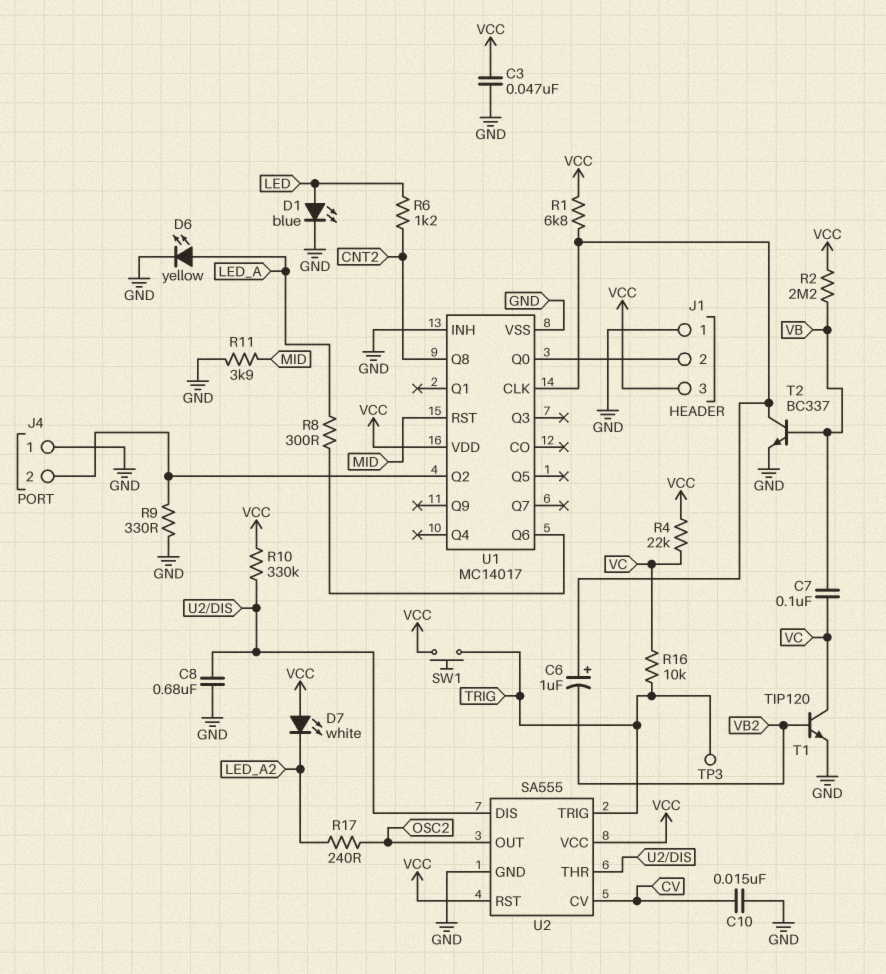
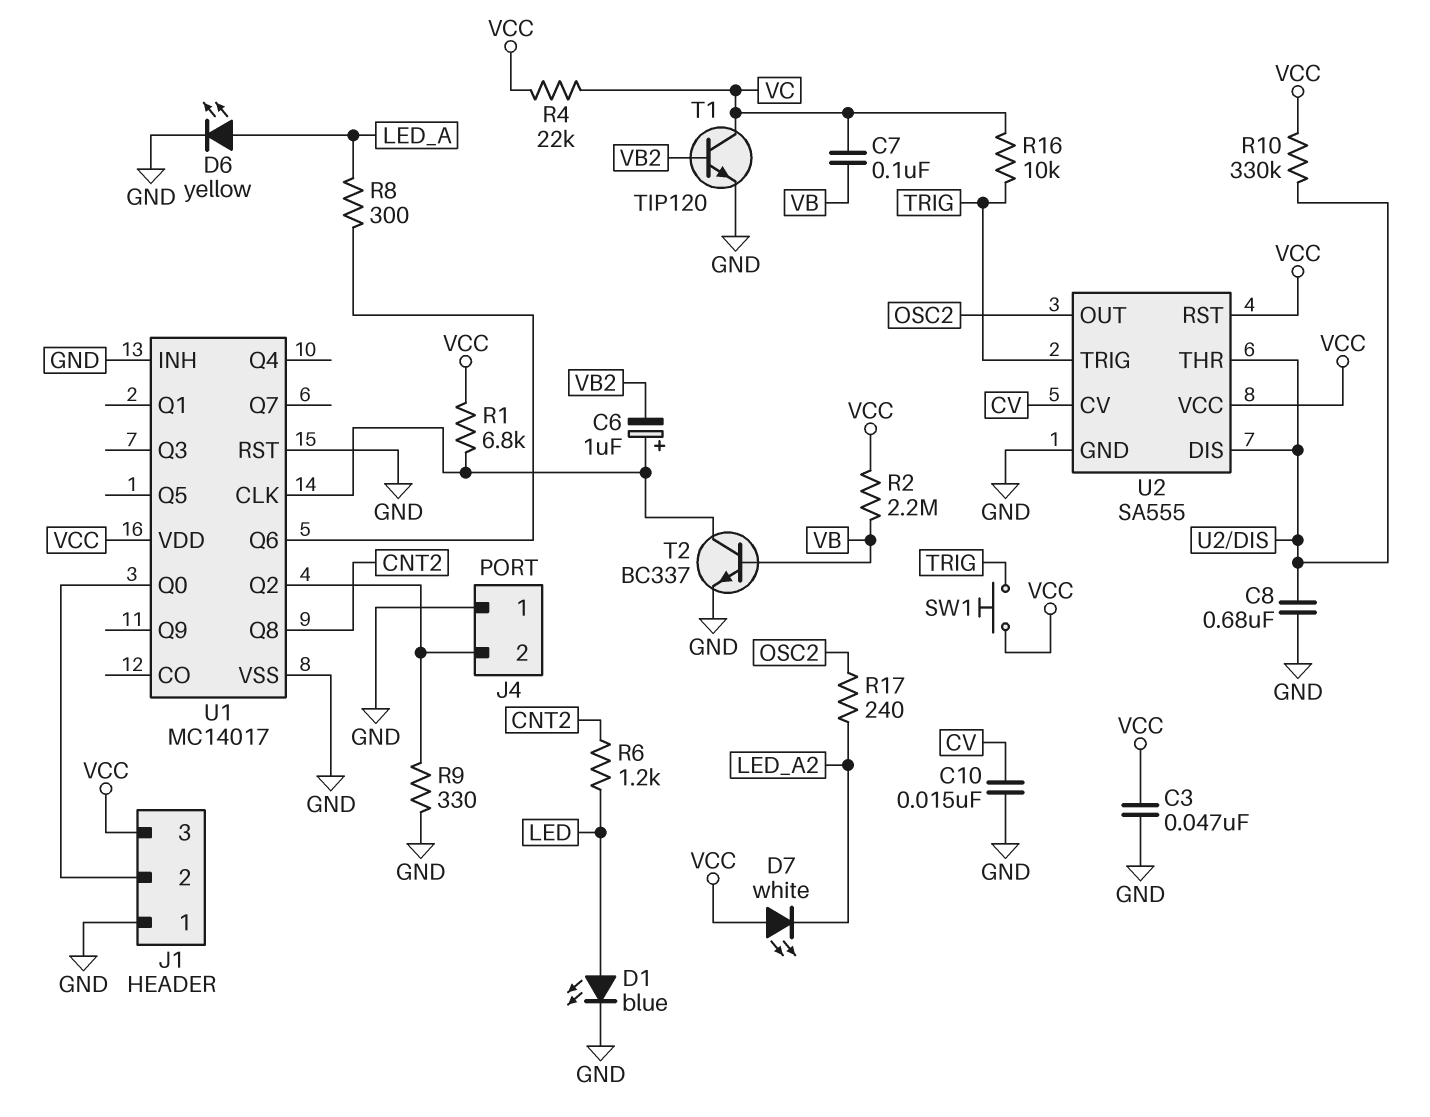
R11: 3.9k (GND, MID) -> none
TP3: test point (TRIG) -> none
U1 pin RST: MID -> GND

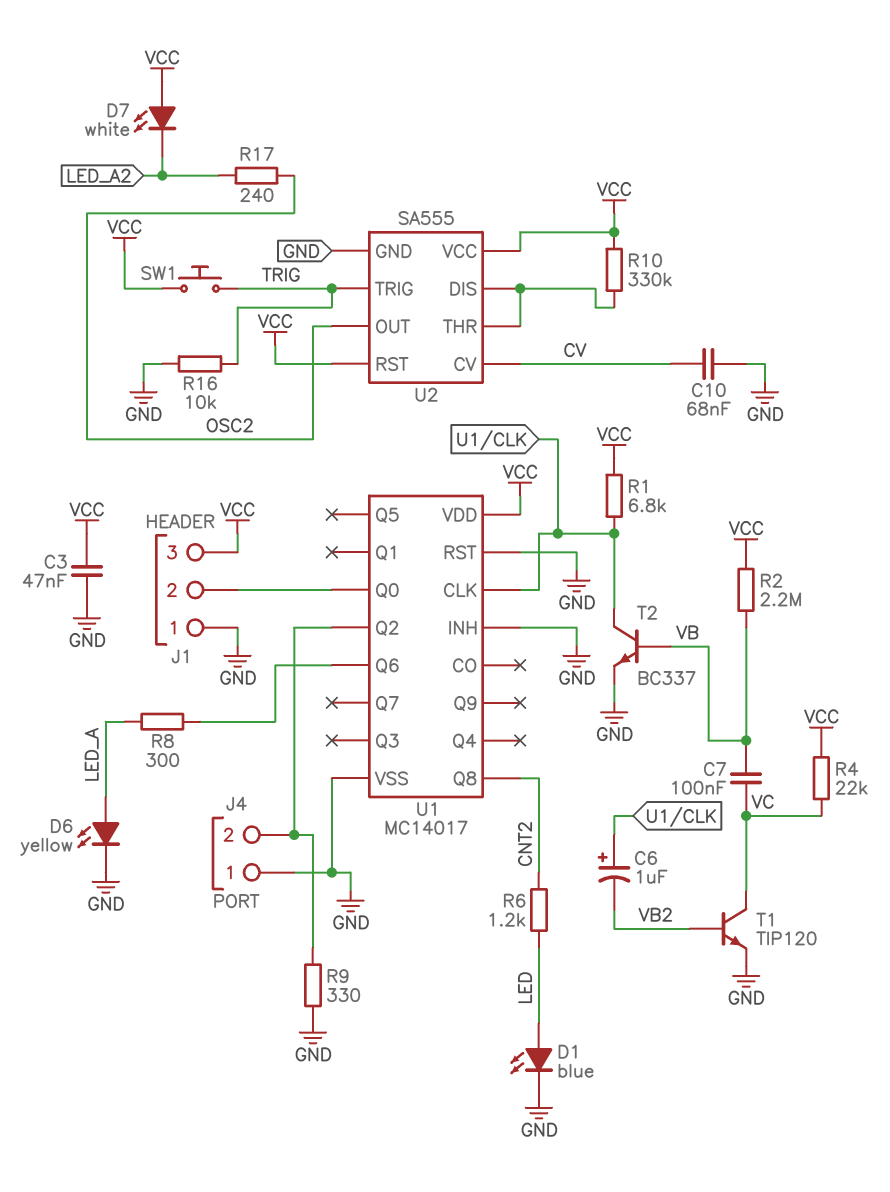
C8: 680nF (GND, U2/DIS) -> none
C10: 15nF (CV, GND) -> 68nF (CV, GND)
R16: 10k (TRIG, VC) -> 10k (GND, TRIG)

